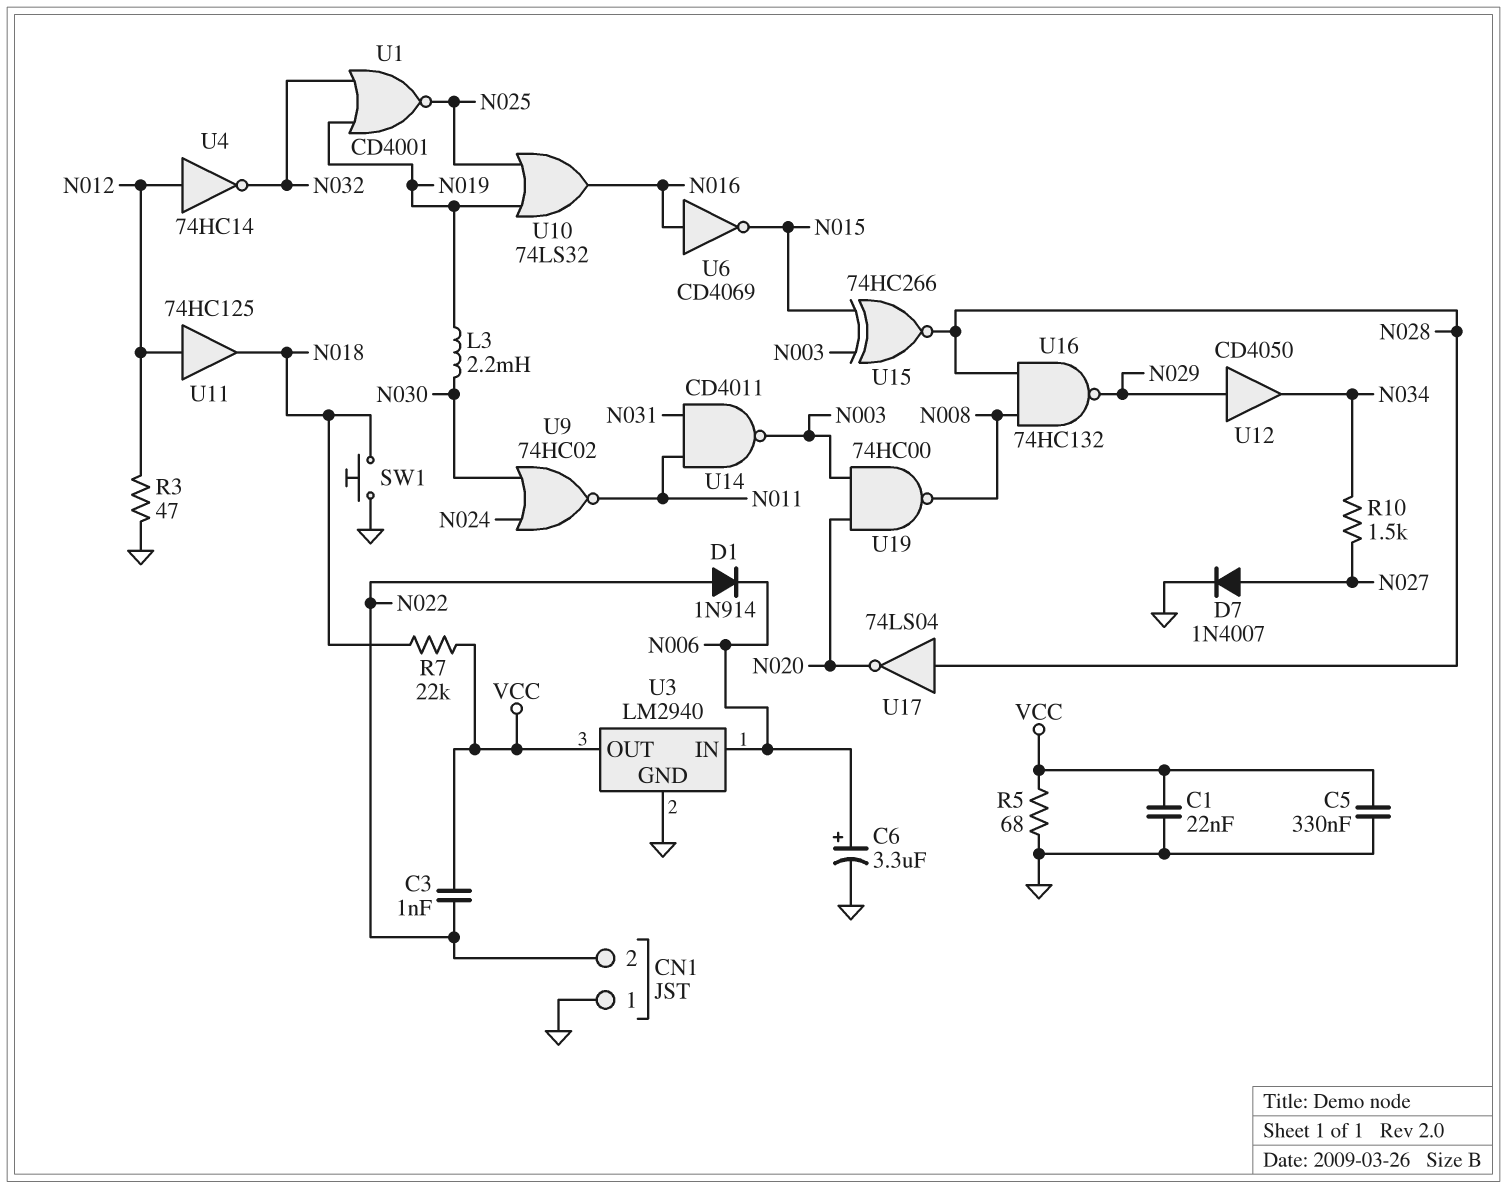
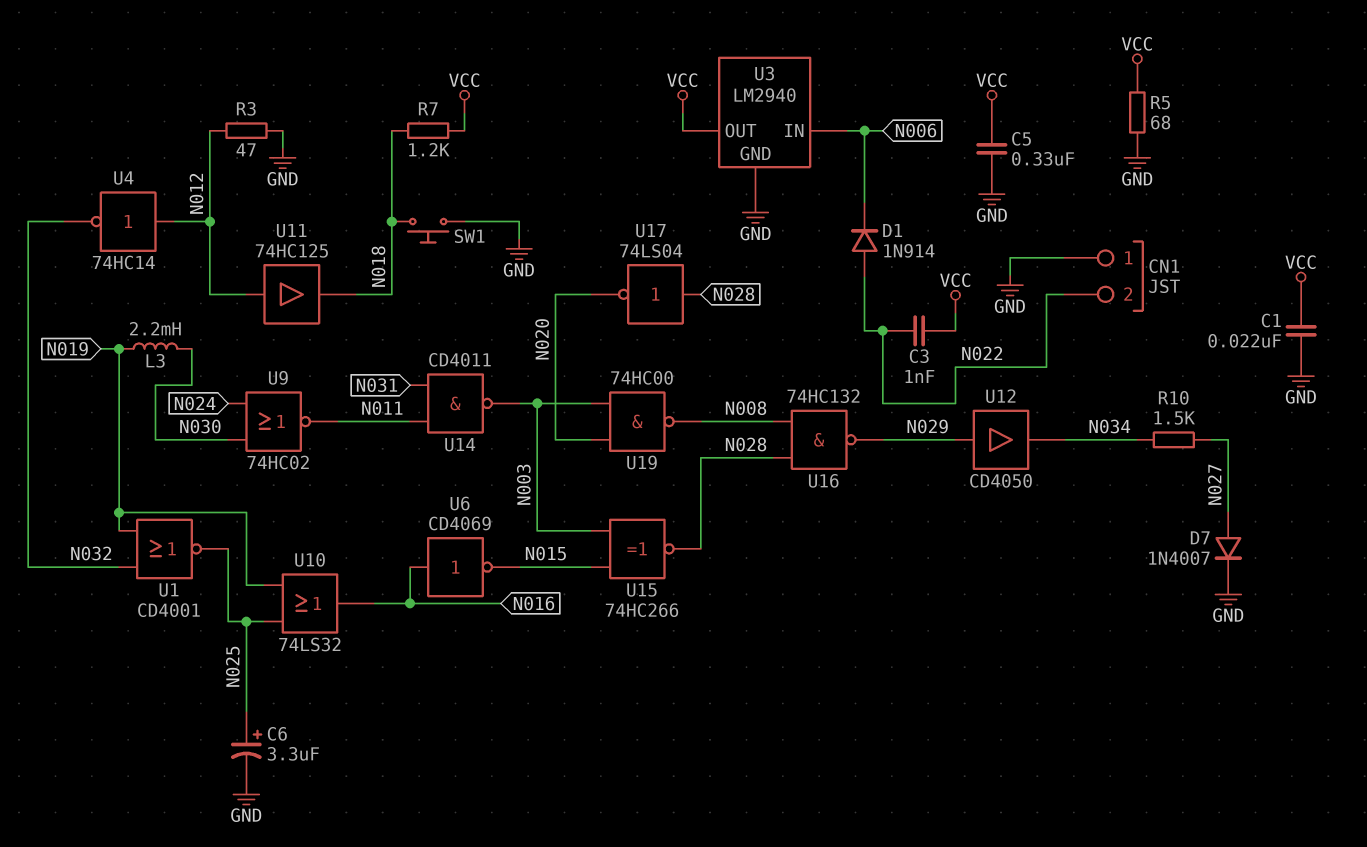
C6: 3.3uF (plus N006, minus GND) -> 3.3uF (plus N025, minus GND)
R7: 22k (N018, VCC) -> 1.2k (N018, VCC)

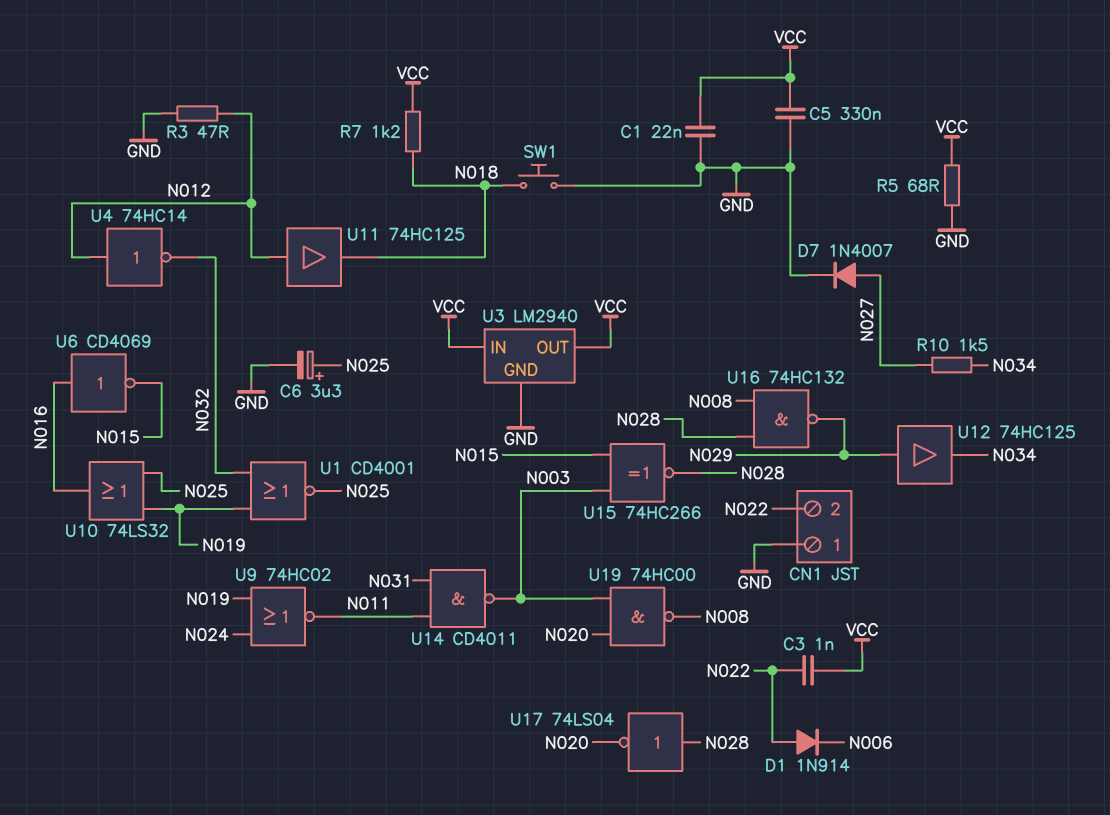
L3: 2.2mH (N019, N030) -> none
U3 pin IN: N006 -> VCC
U9: NOR 74HC02 (in N024, in N030, out N011) -> NOR 74HC02 (in N019, in N024, out N011)
U12: buffer CD4050 (in N029, out N034) -> buffer 74HC125 (in N029, out N034)

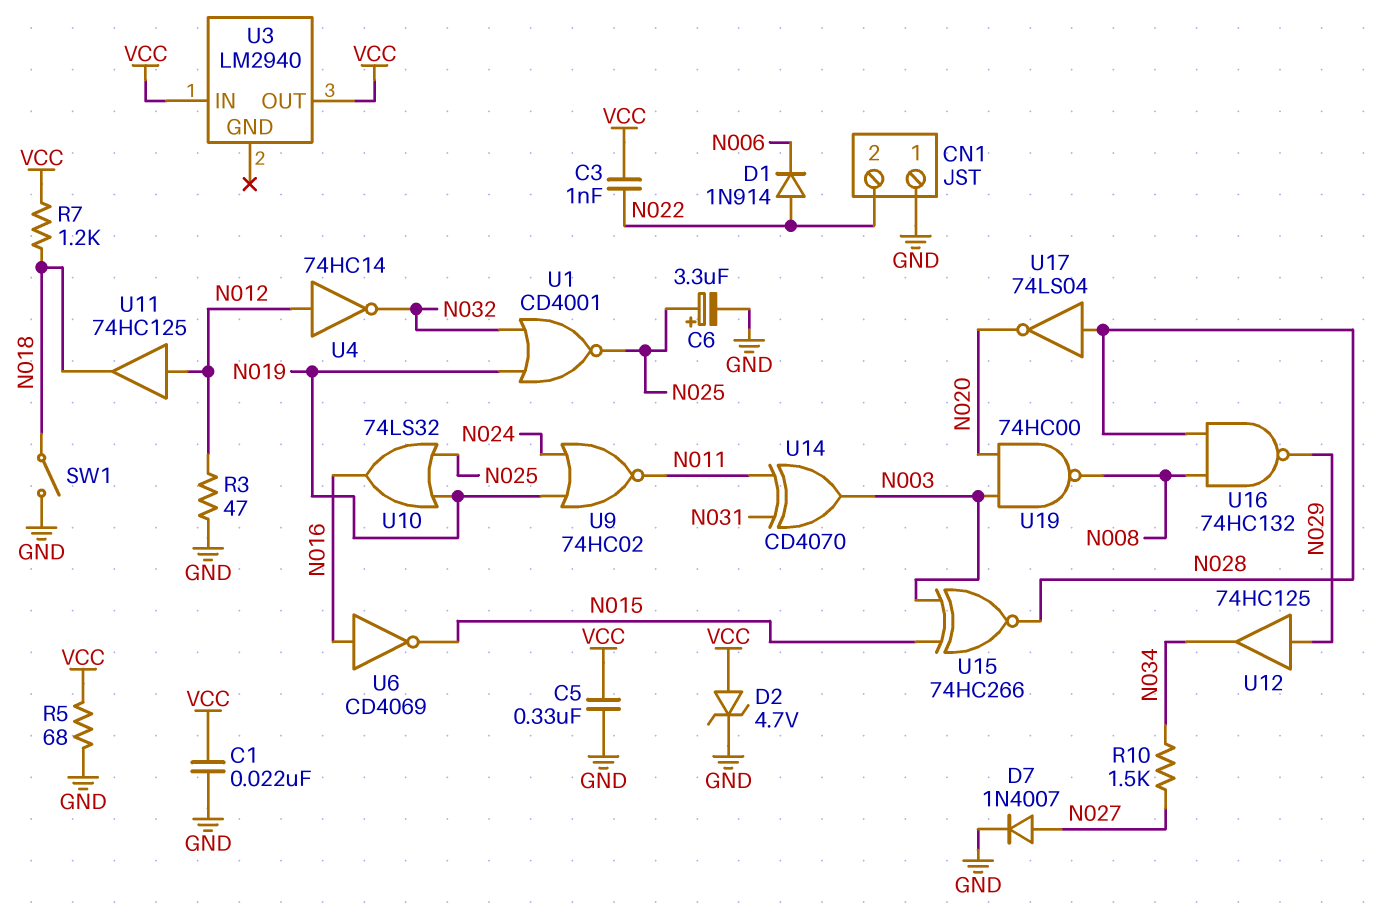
D2: none -> zener 4.7V (A VCC, K GND)
SW1: button (GND, N018) -> switch (GND, N018)
U3 pin GND: GND -> none
U14: NAND CD4011 (in N011, in N031, out N003) -> XOR CD4070 (in N011, in N031, out N003)

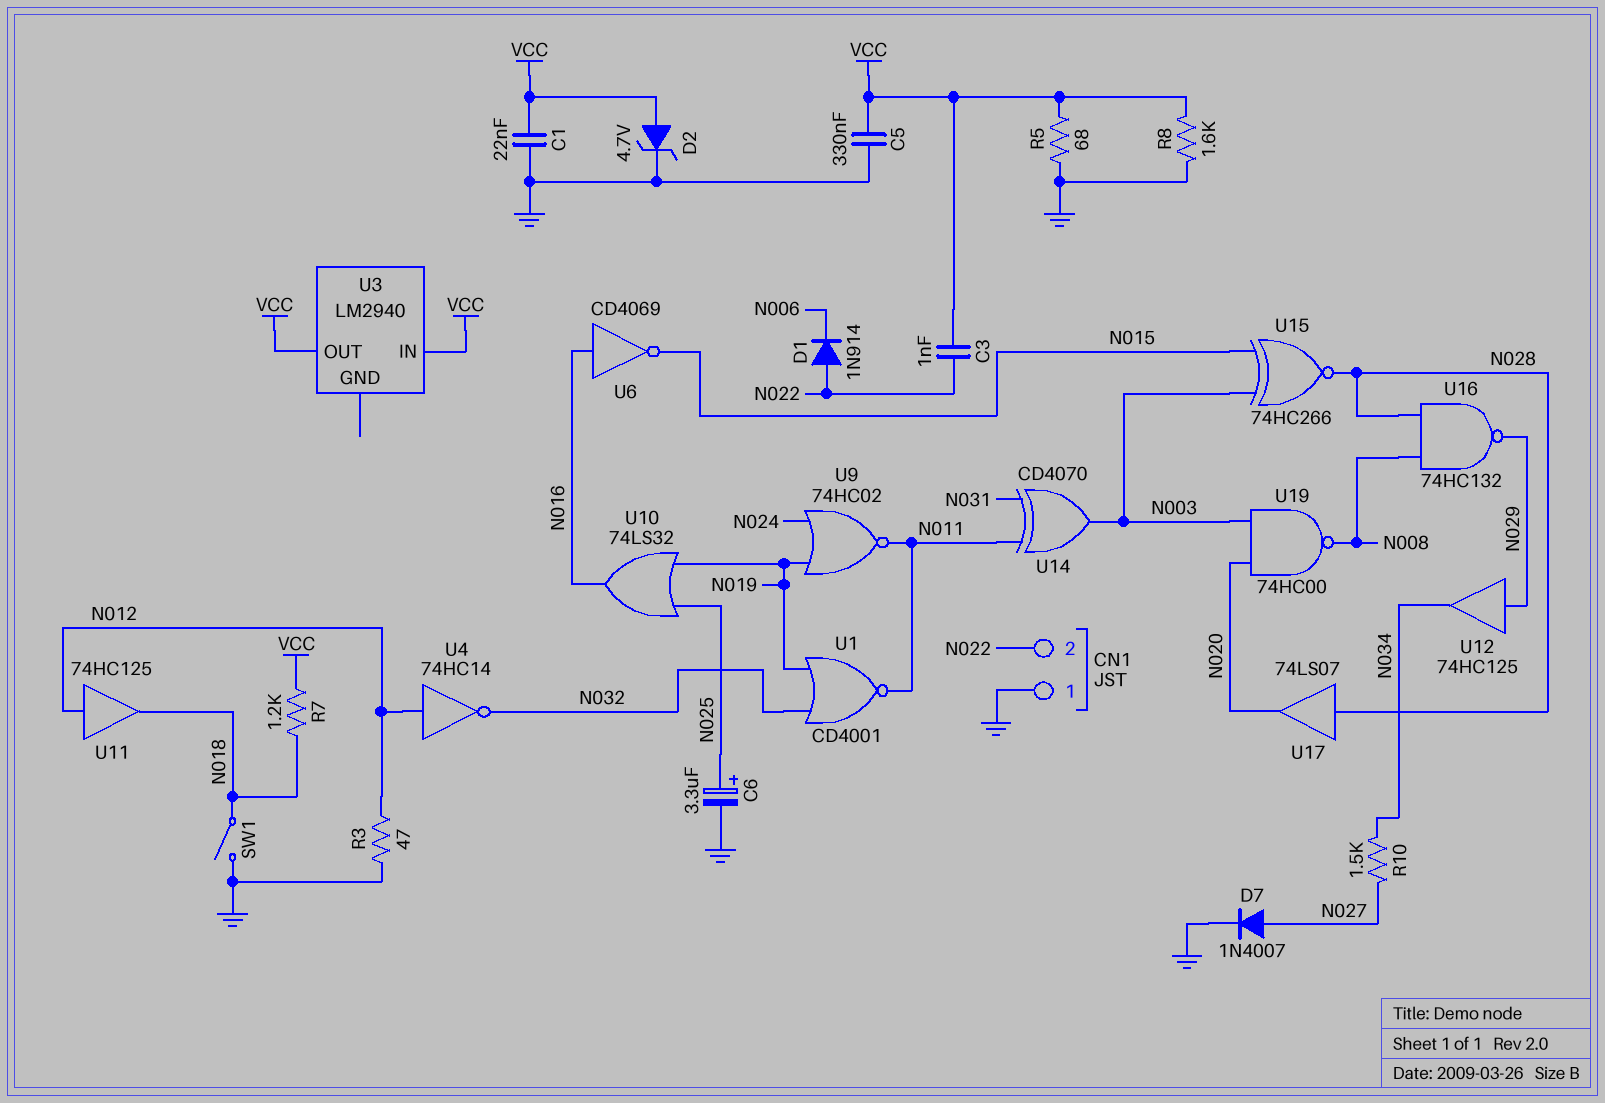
R8: none -> 1.6k (GND, VCC)
U1: NOR CD4001 (in N019, in N032, out N025) -> NOR CD4001 (in N019, in N032, out N011)
U17: NOT 74LS04 (in N028, out N020) -> buffer 74LS07 (in N028, out N020)

